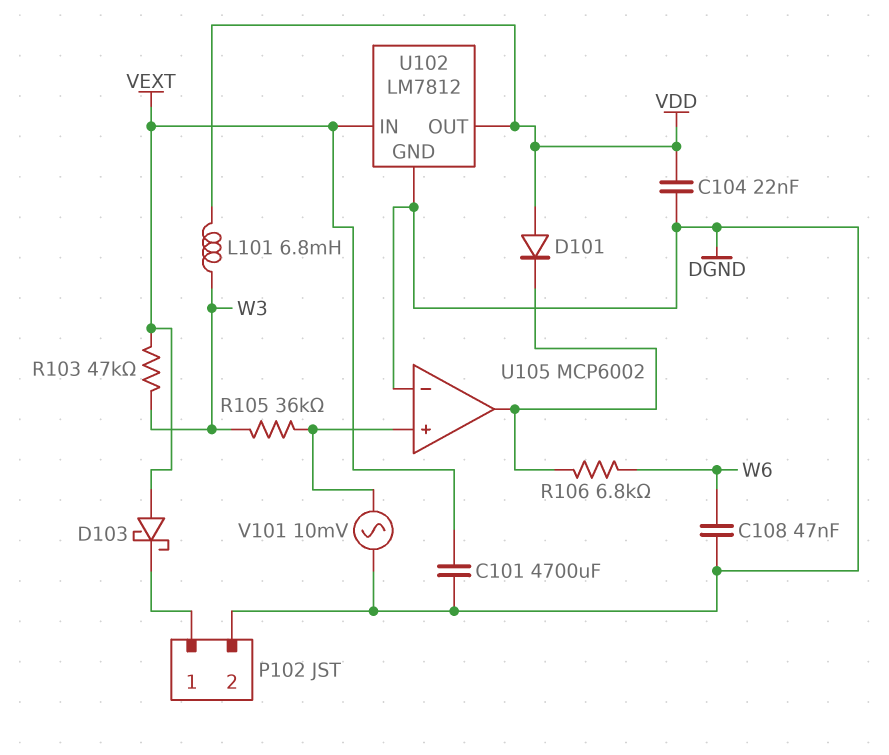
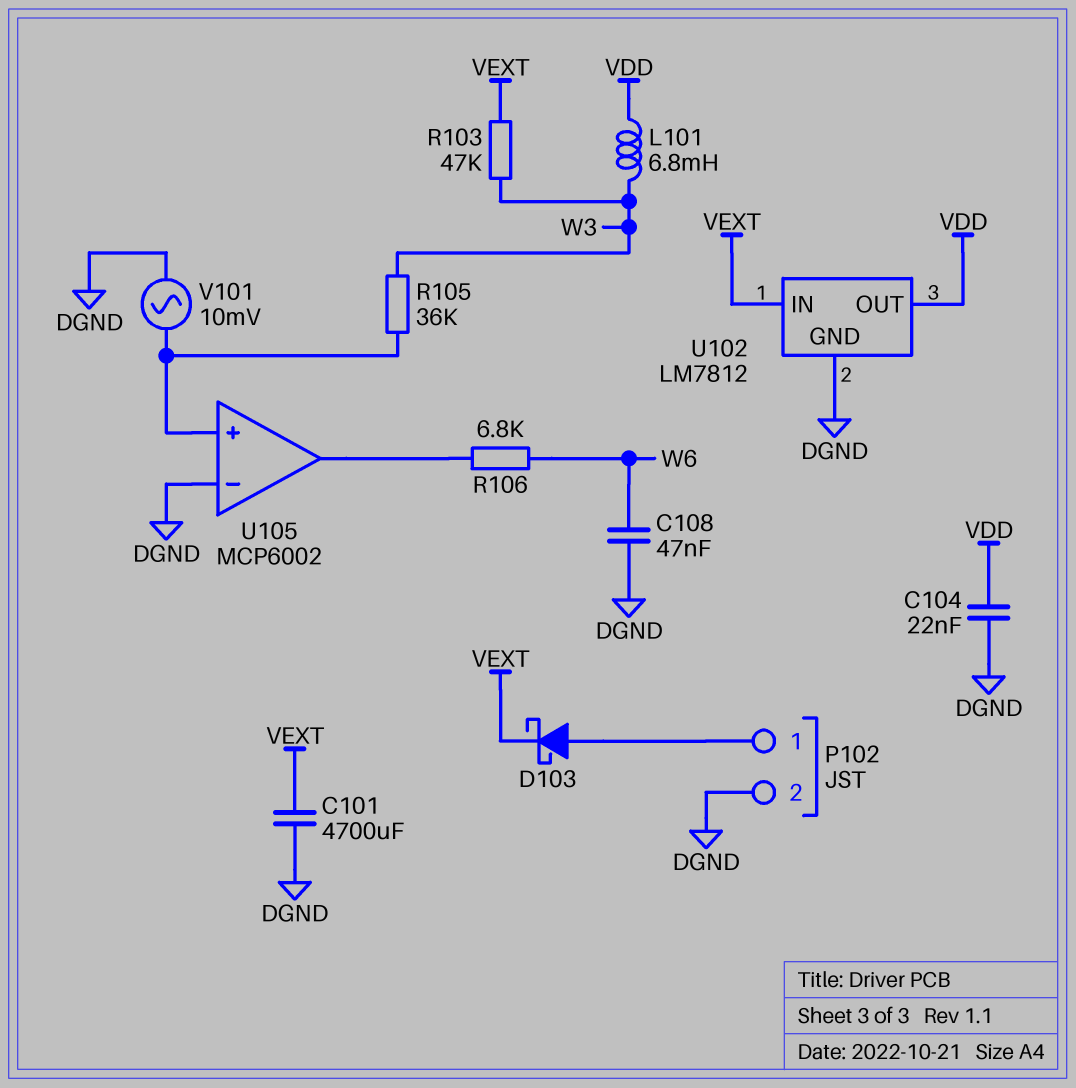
D101: diode (A VDD, K U105/out) -> none
D103: schottky (A VEXT, K P102/1) -> schottky (A P102/1, K VEXT)

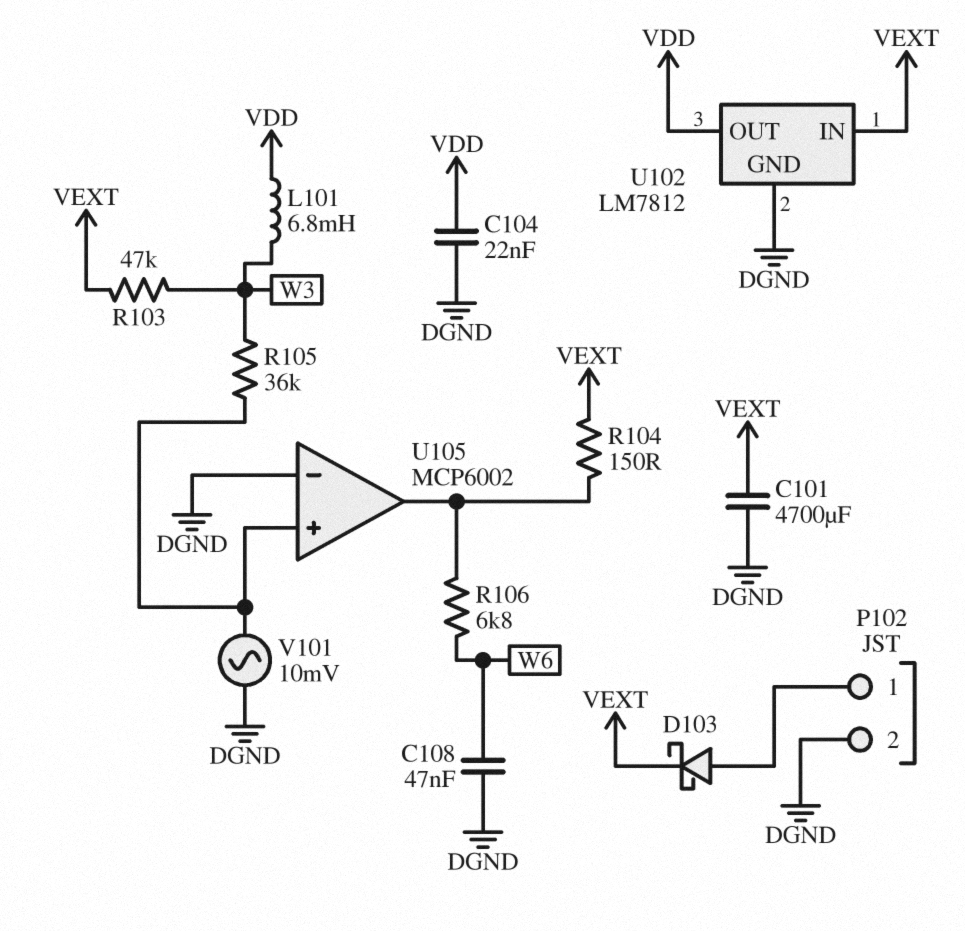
R104: none -> 150 (U105/out, VEXT)

